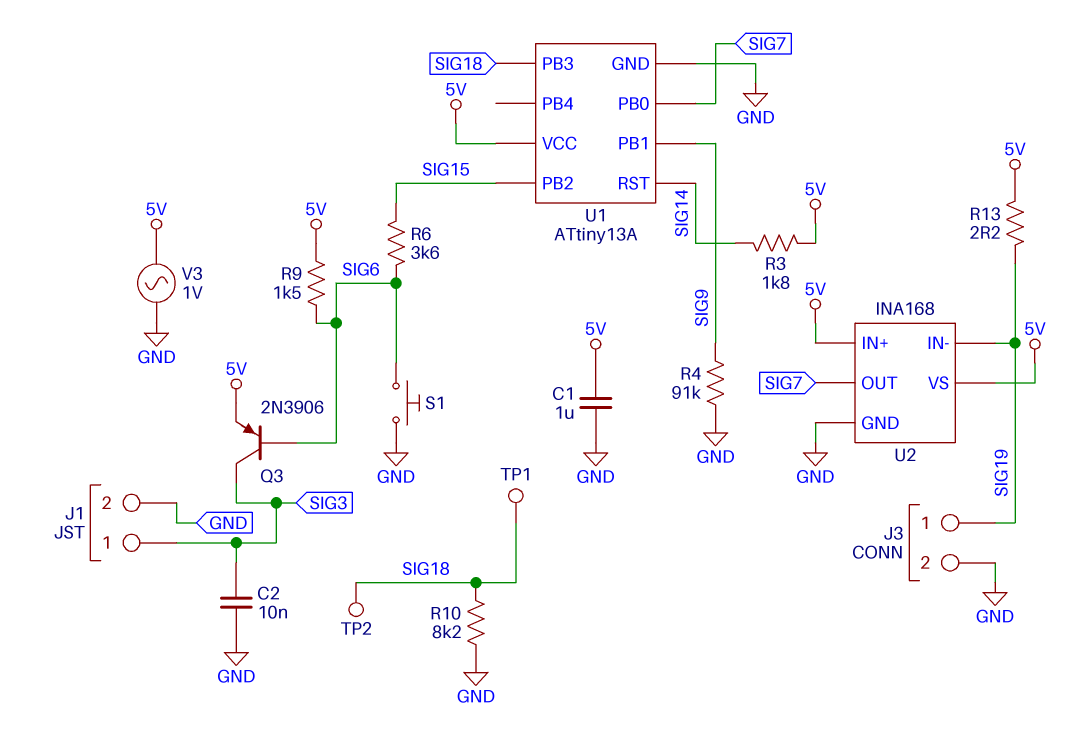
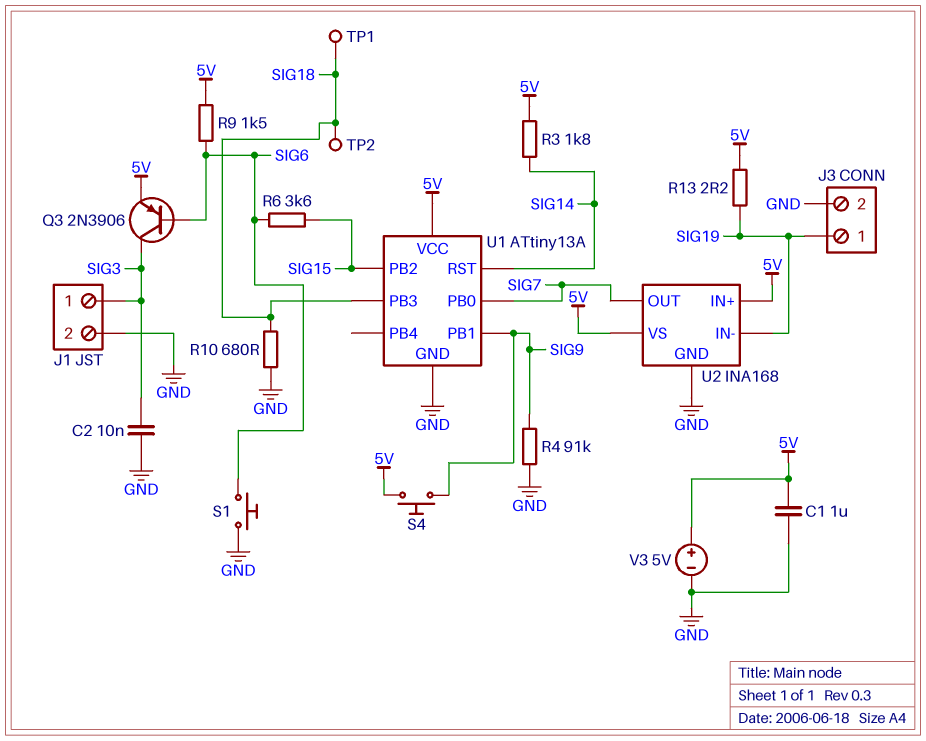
R10: 8.2k (GND, SIG18) -> 680 (GND, SIG18)
S4: none -> button (5V, SIG9)
V3: AC 1V (5V, GND) -> 5V (plus 5V, minus GND)

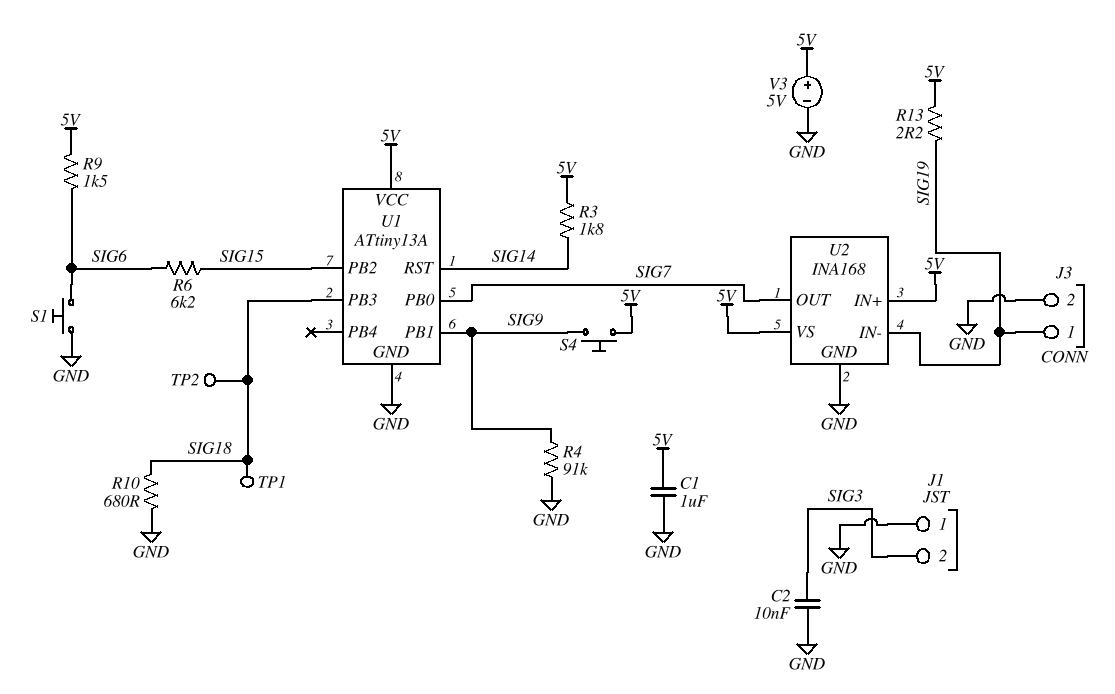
J1 pin 1: SIG3 -> GND
J1 pin 2: GND -> SIG3
Q3: PNP 2N3906 (B SIG6, C SIG3, E 5V) -> none
R6: 3.6k (SIG6, SIG15) -> 6.2k (SIG6, SIG15)

